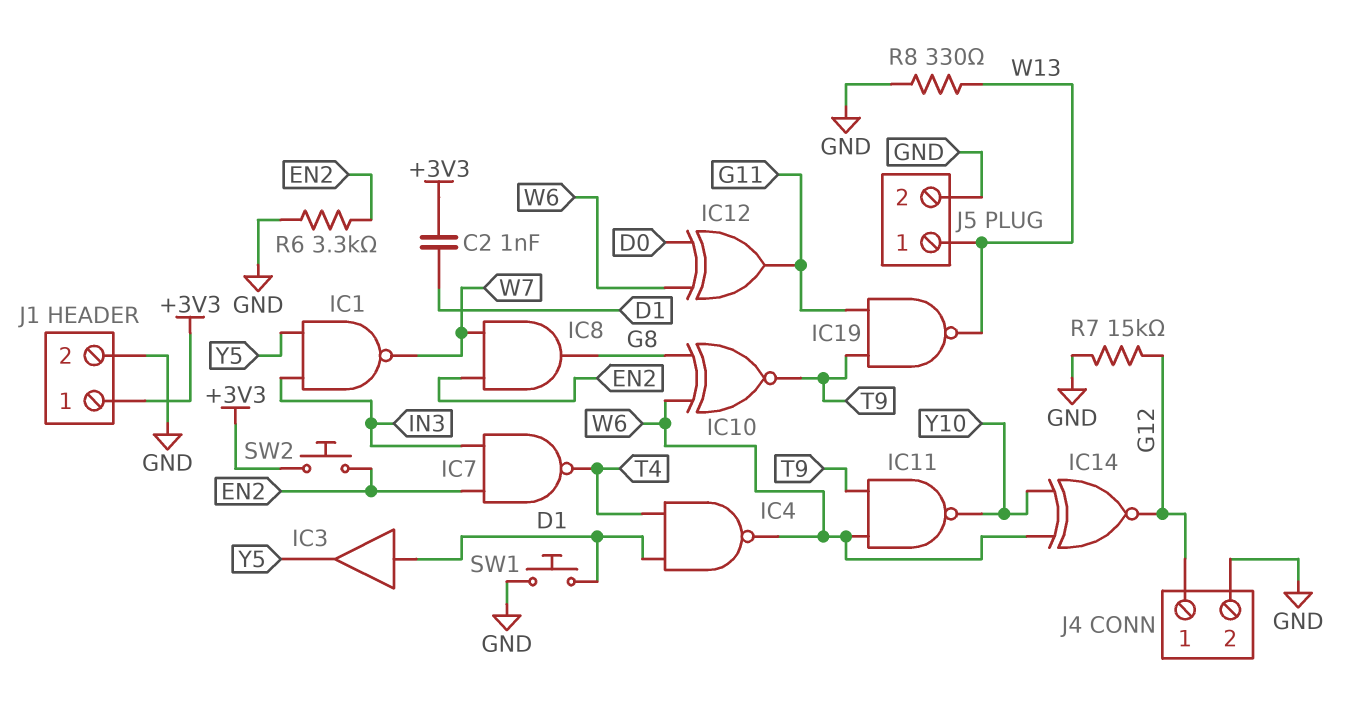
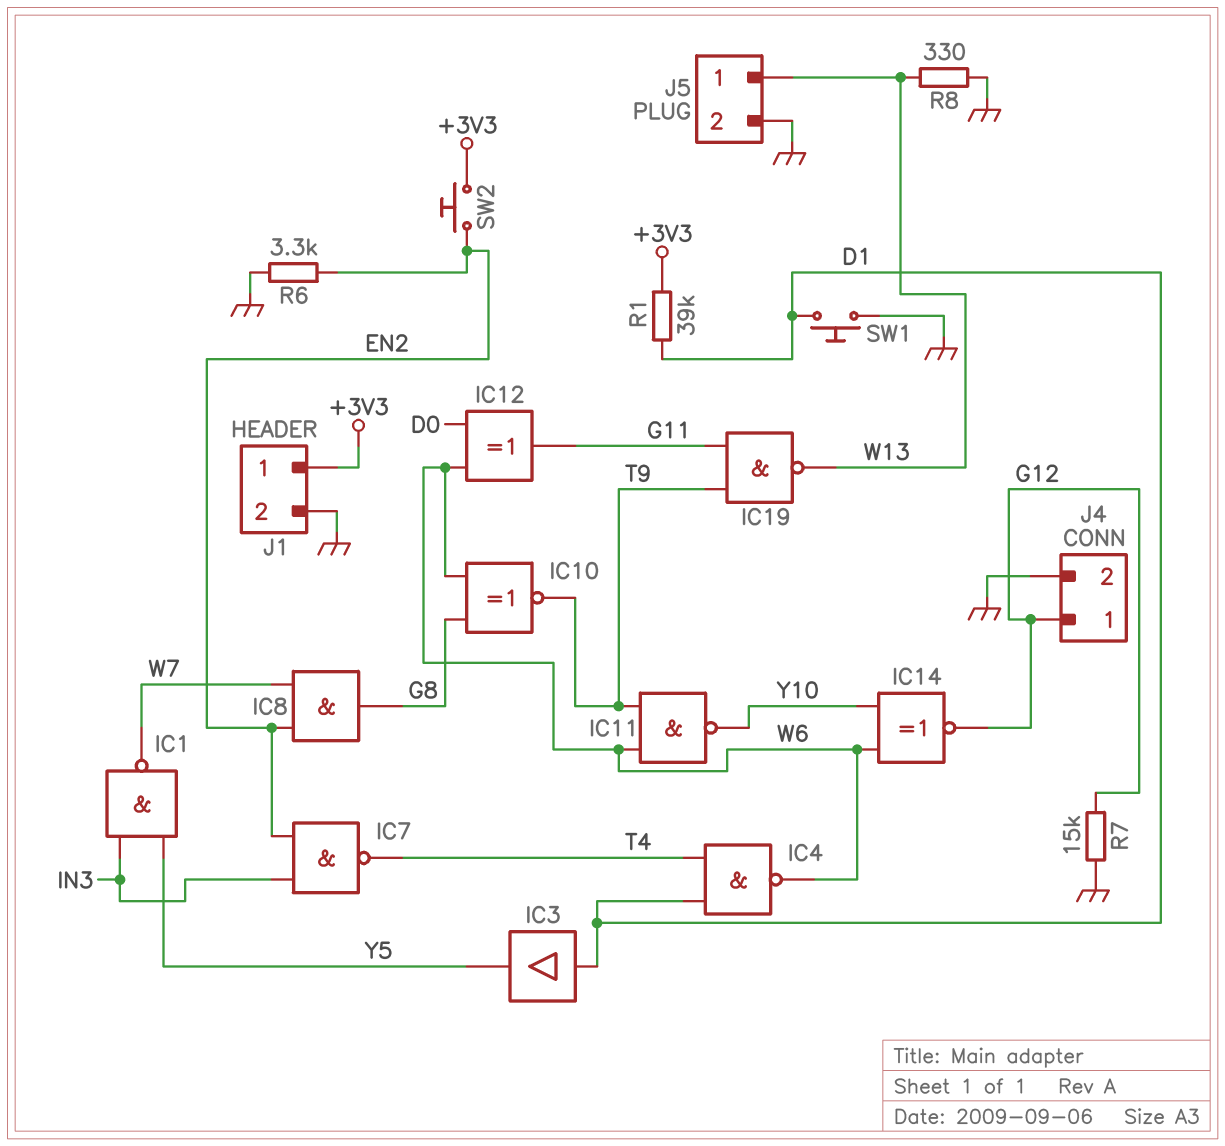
C2: 1nF (+3V3, D1) -> none
R1: none -> 39k (+3V3, D1)

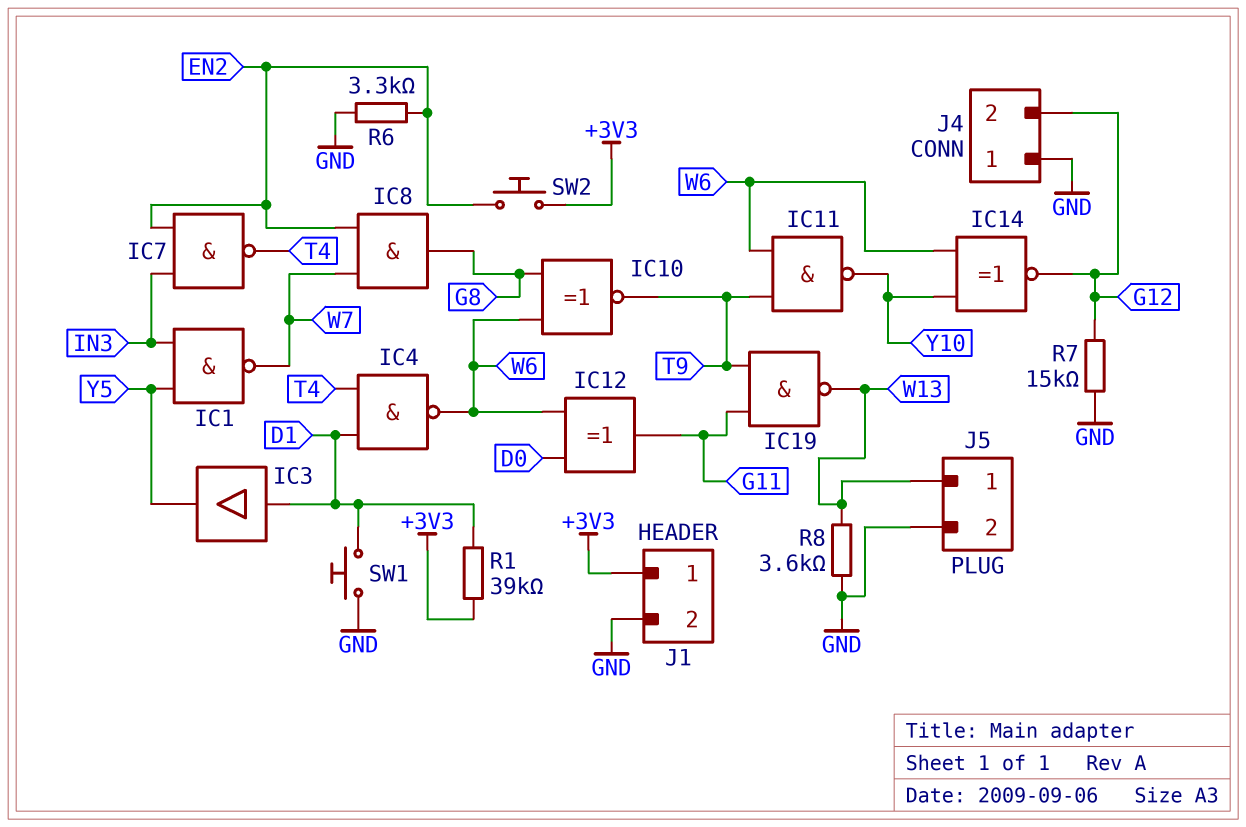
J4 pin 1: G12 -> GND
J4 pin 2: GND -> G12
R8: 330 (GND, W13) -> 3.6k (GND, W13)

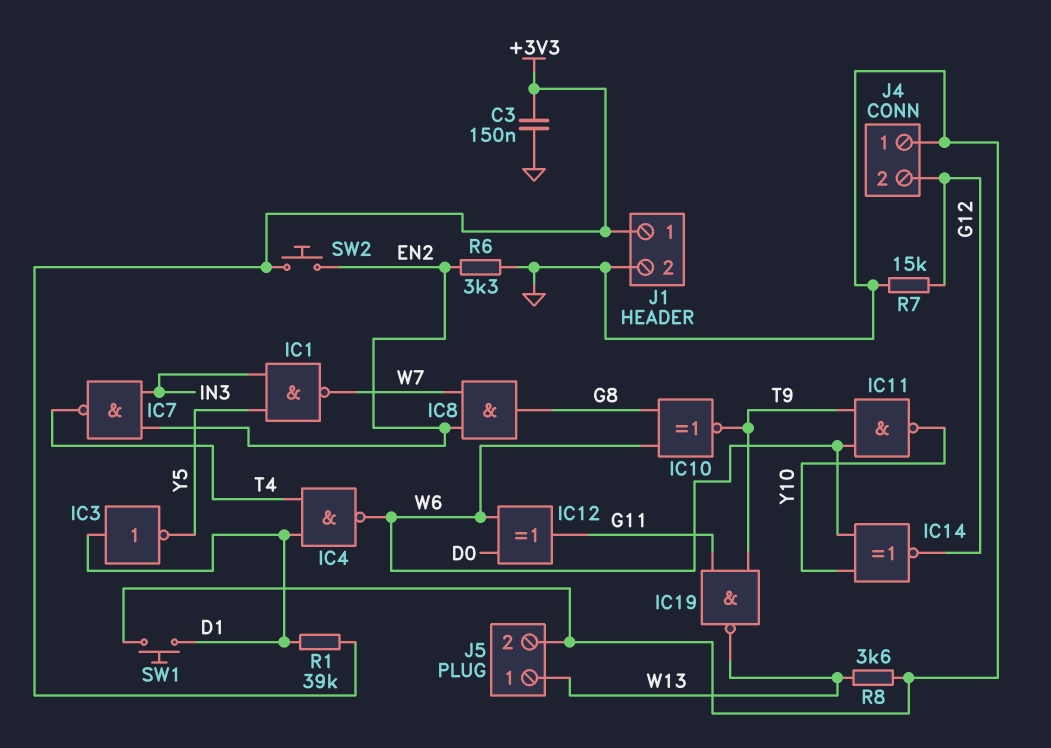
C3: none -> 150nF (+3V3, GND)
IC3: buffer (in D1, out Y5) -> NOT (in D1, out Y5)

